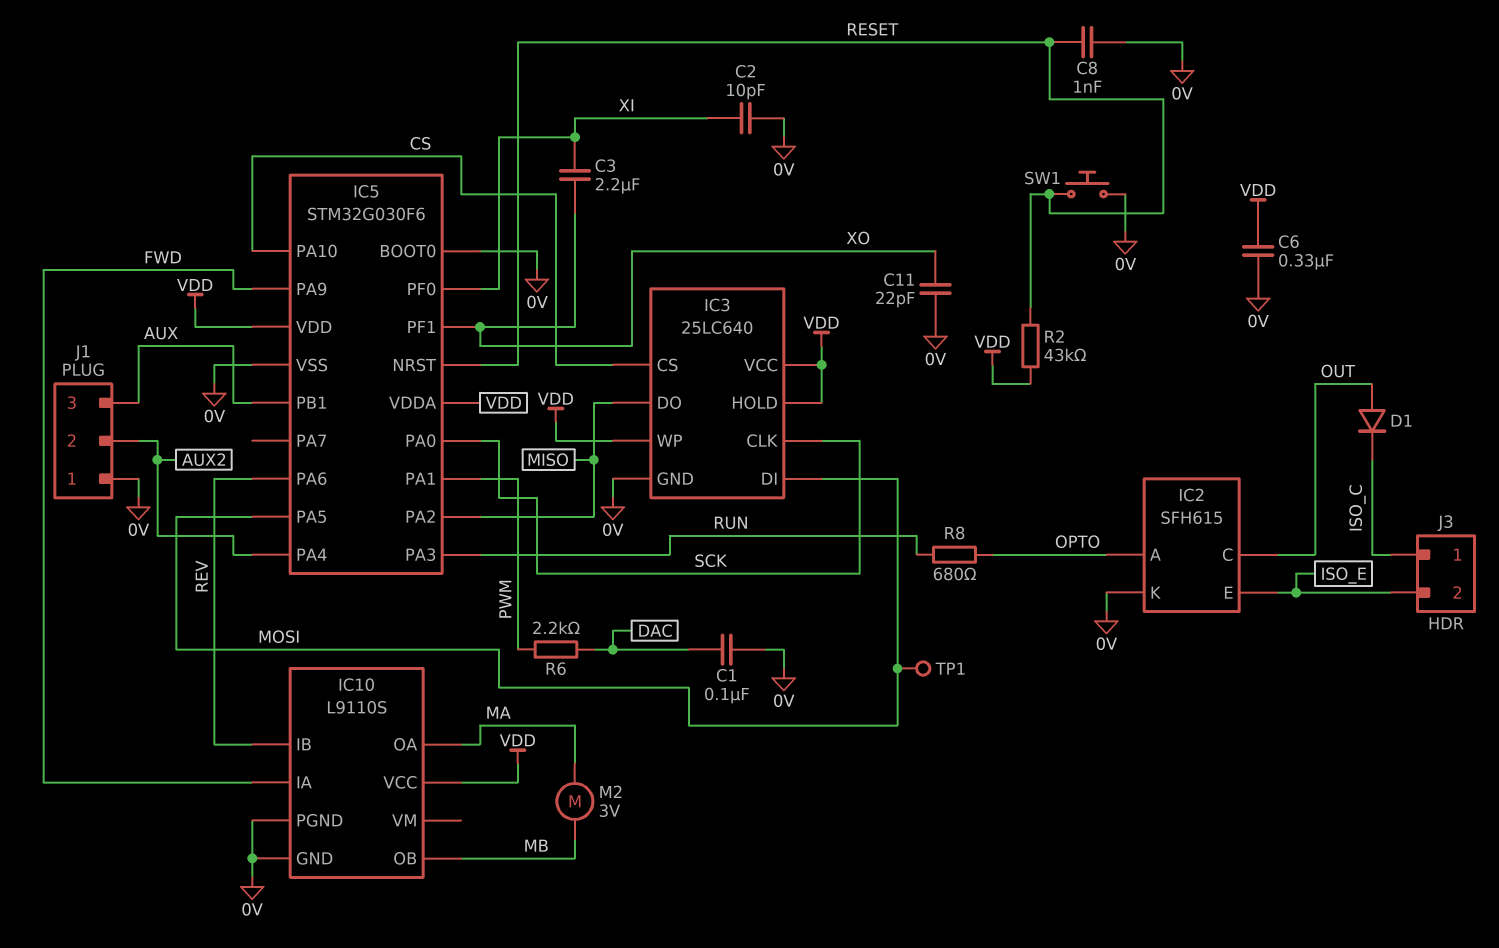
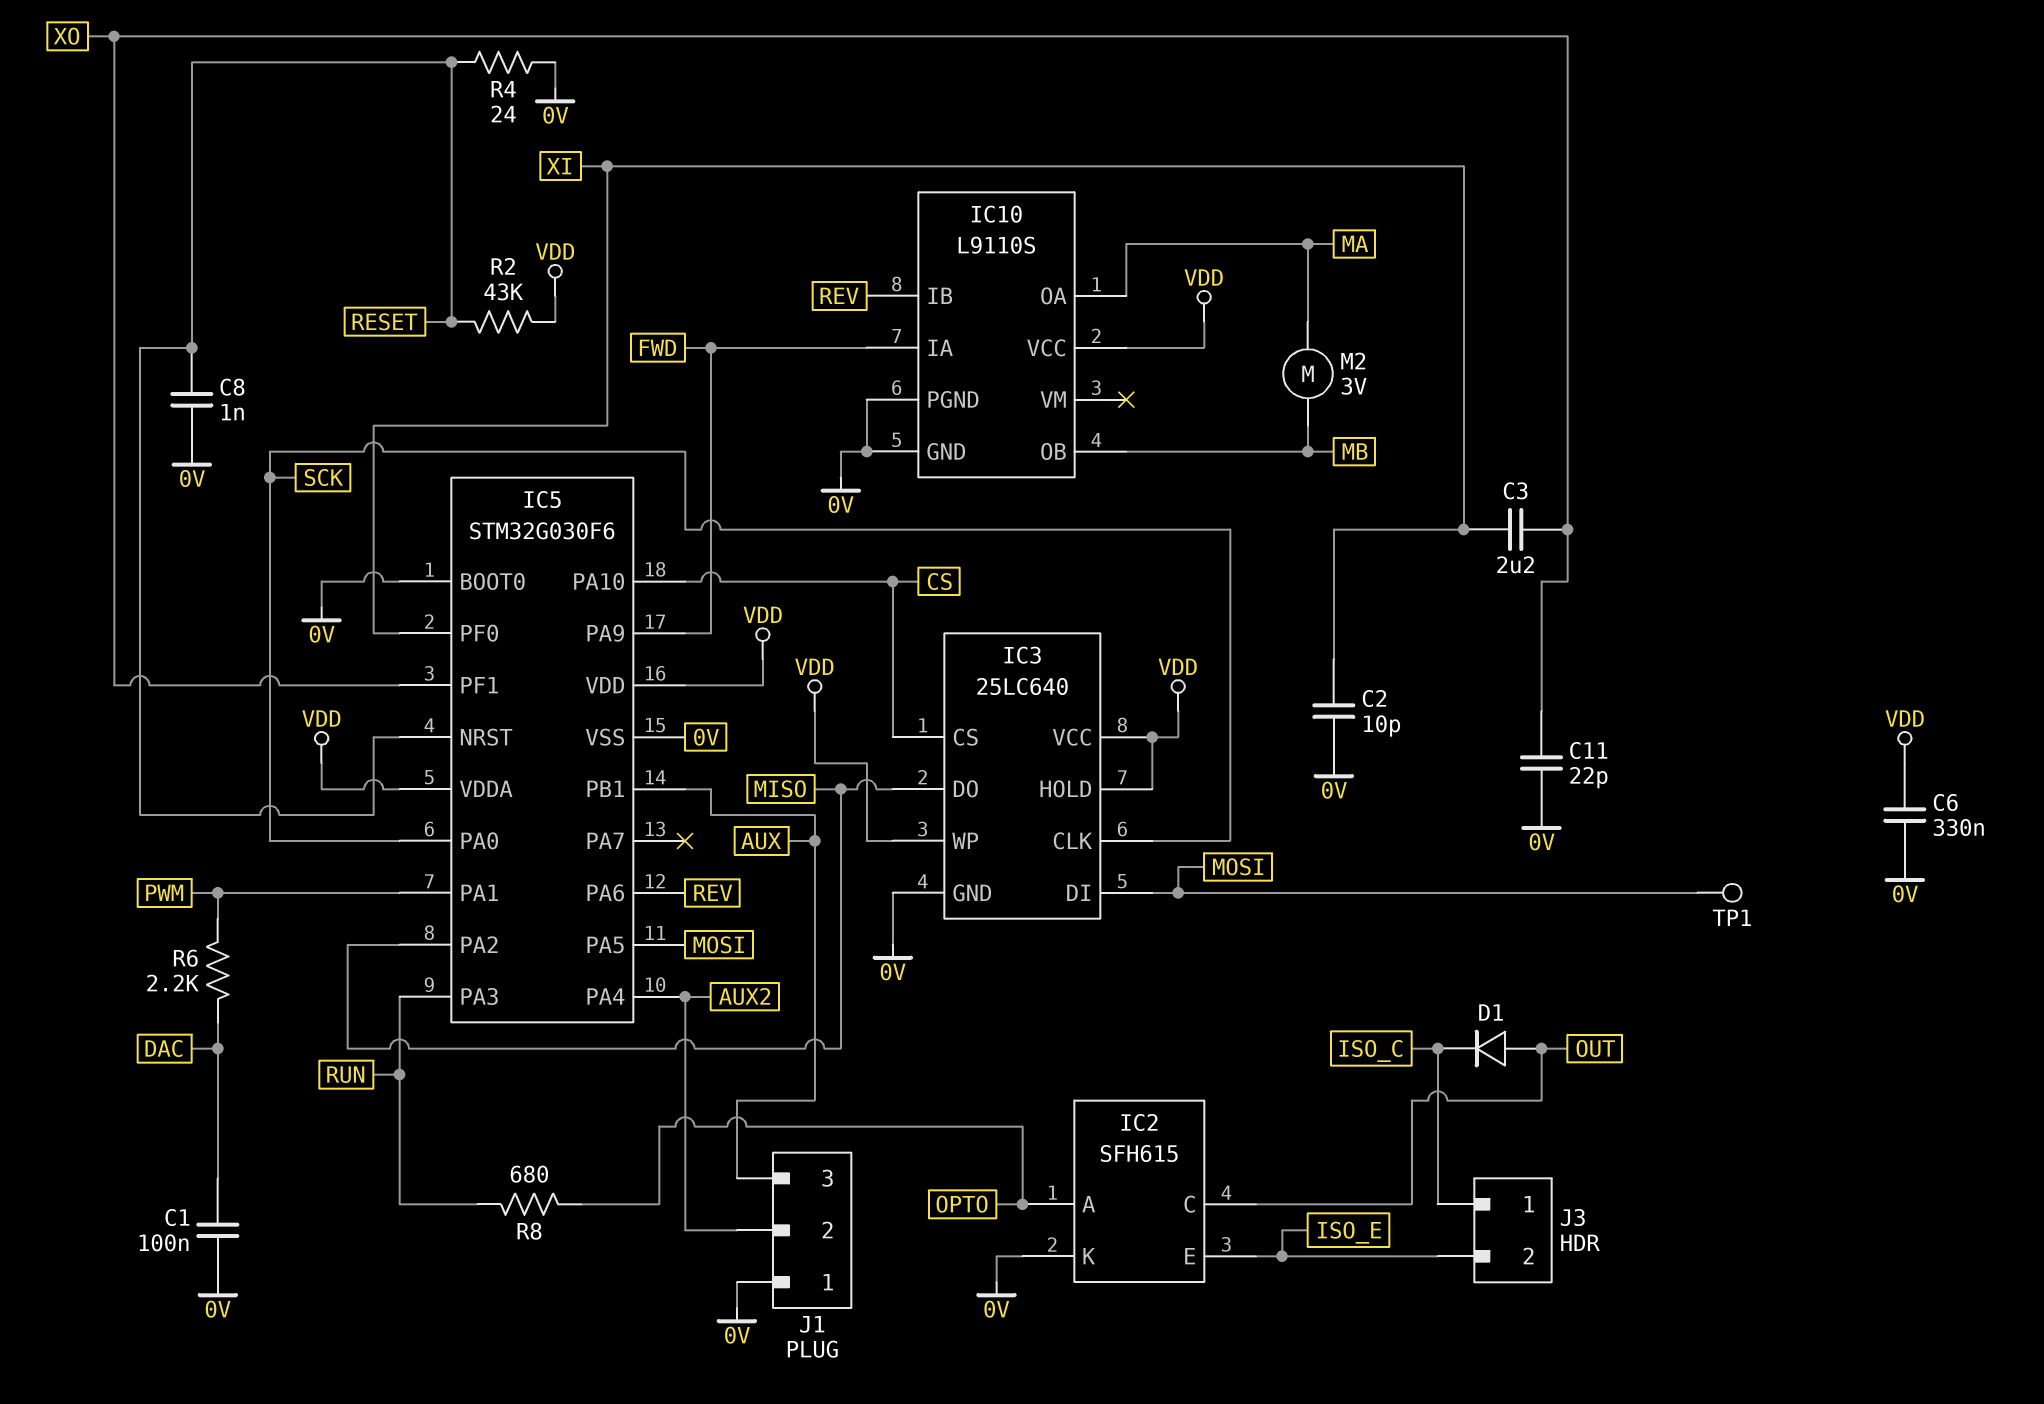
R4: none -> 24 (0V, RESET)
SW1: button (0V, RESET) -> none

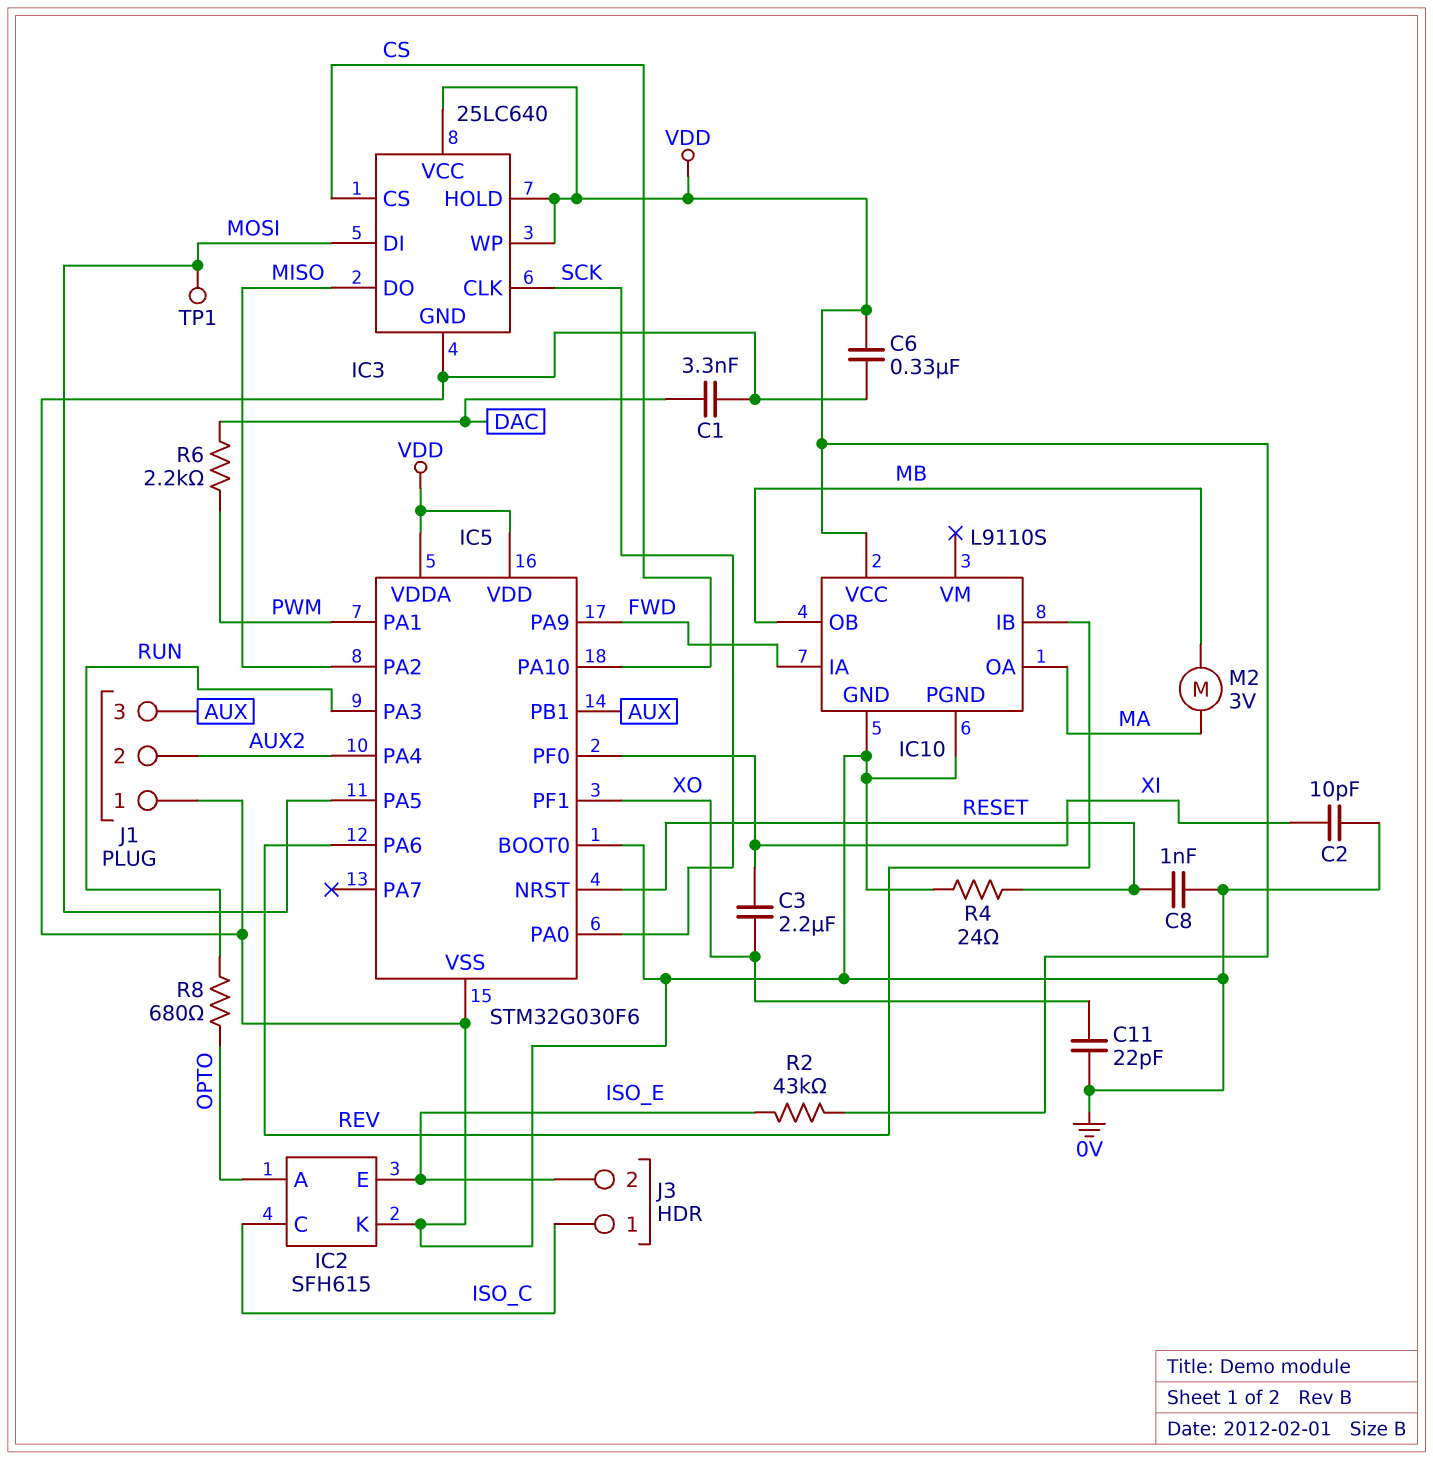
C1: 100nF (0V, DAC) -> 3.3nF (0V, DAC)
D1: diode (A OUT, K ISO_C) -> none
IC2 pin C: OUT -> ISO_C
R2: 43k (RESET, VDD) -> 43k (ISO_E, VDD)

